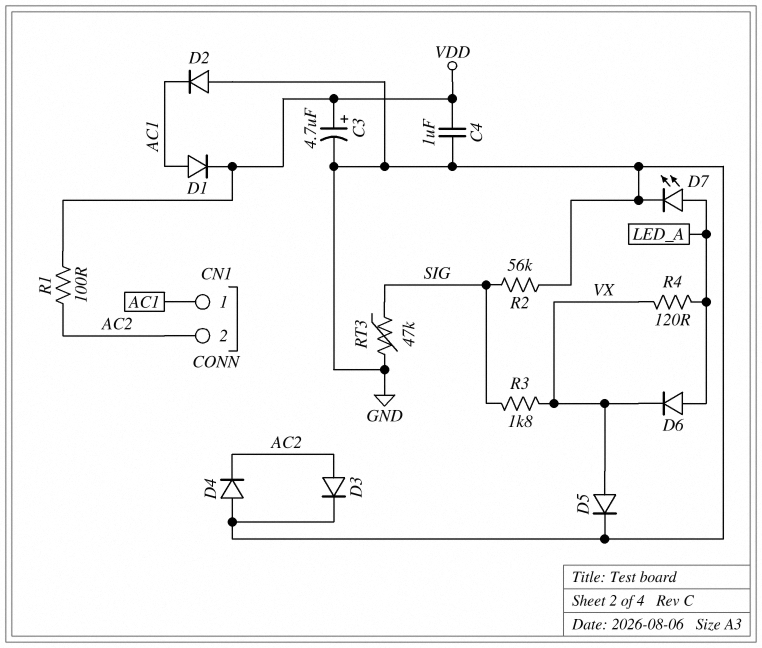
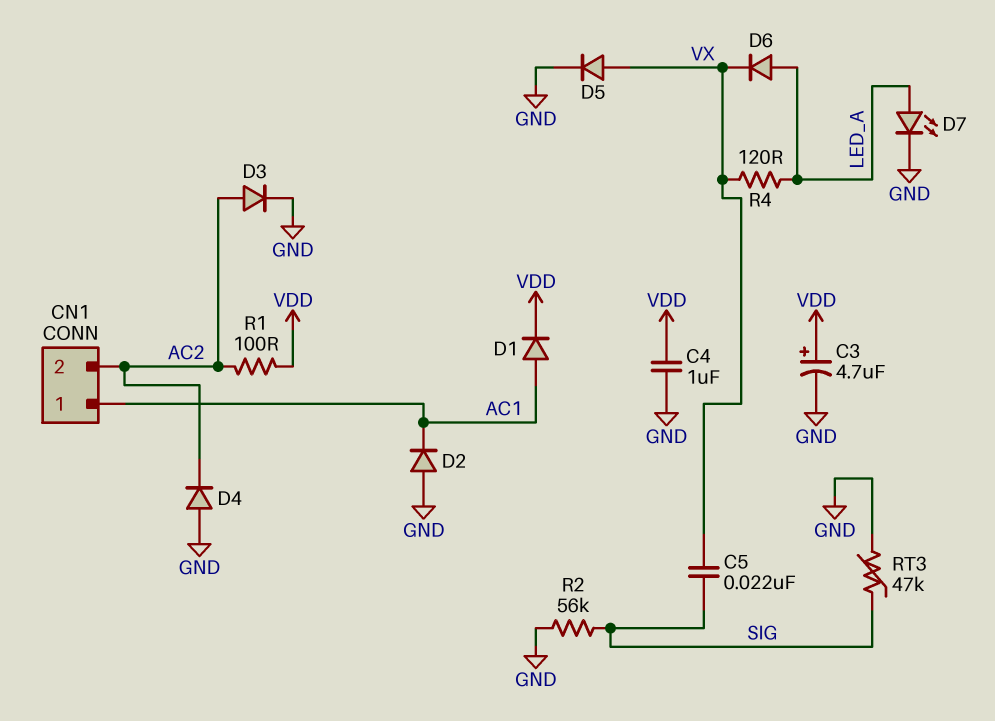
C5: none -> 22nF (SIG, VX)
R3: 1.8k (SIG, VX) -> none

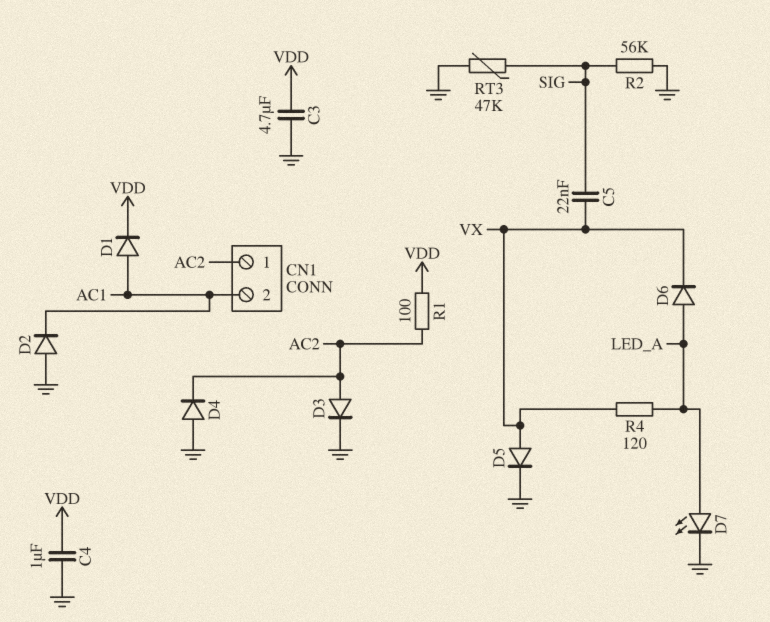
C3: 4.7uF (plus VDD, minus GND) -> 4.7uF (GND, VDD)
CN1 pin 1: AC1 -> AC2
CN1 pin 2: AC2 -> AC1

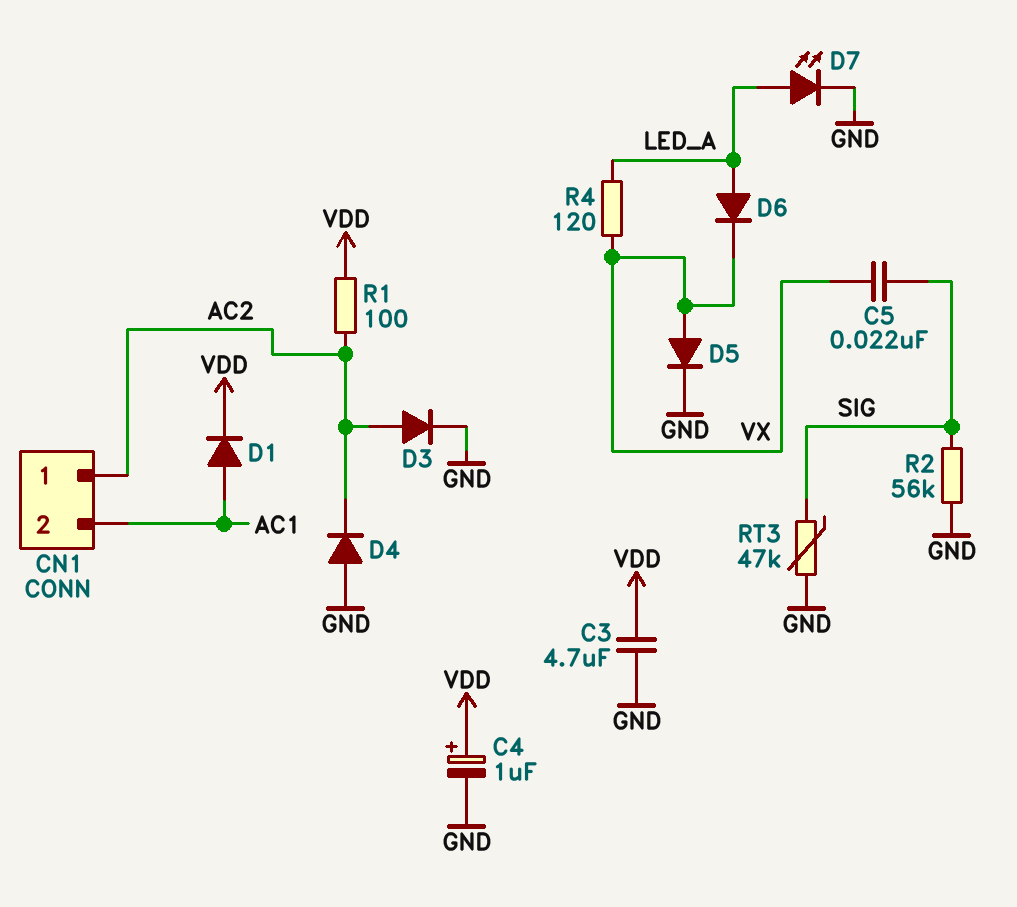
C4: 1uF (GND, VDD) -> 1uF (plus VDD, minus GND)
D2: diode (A GND, K AC1) -> none

